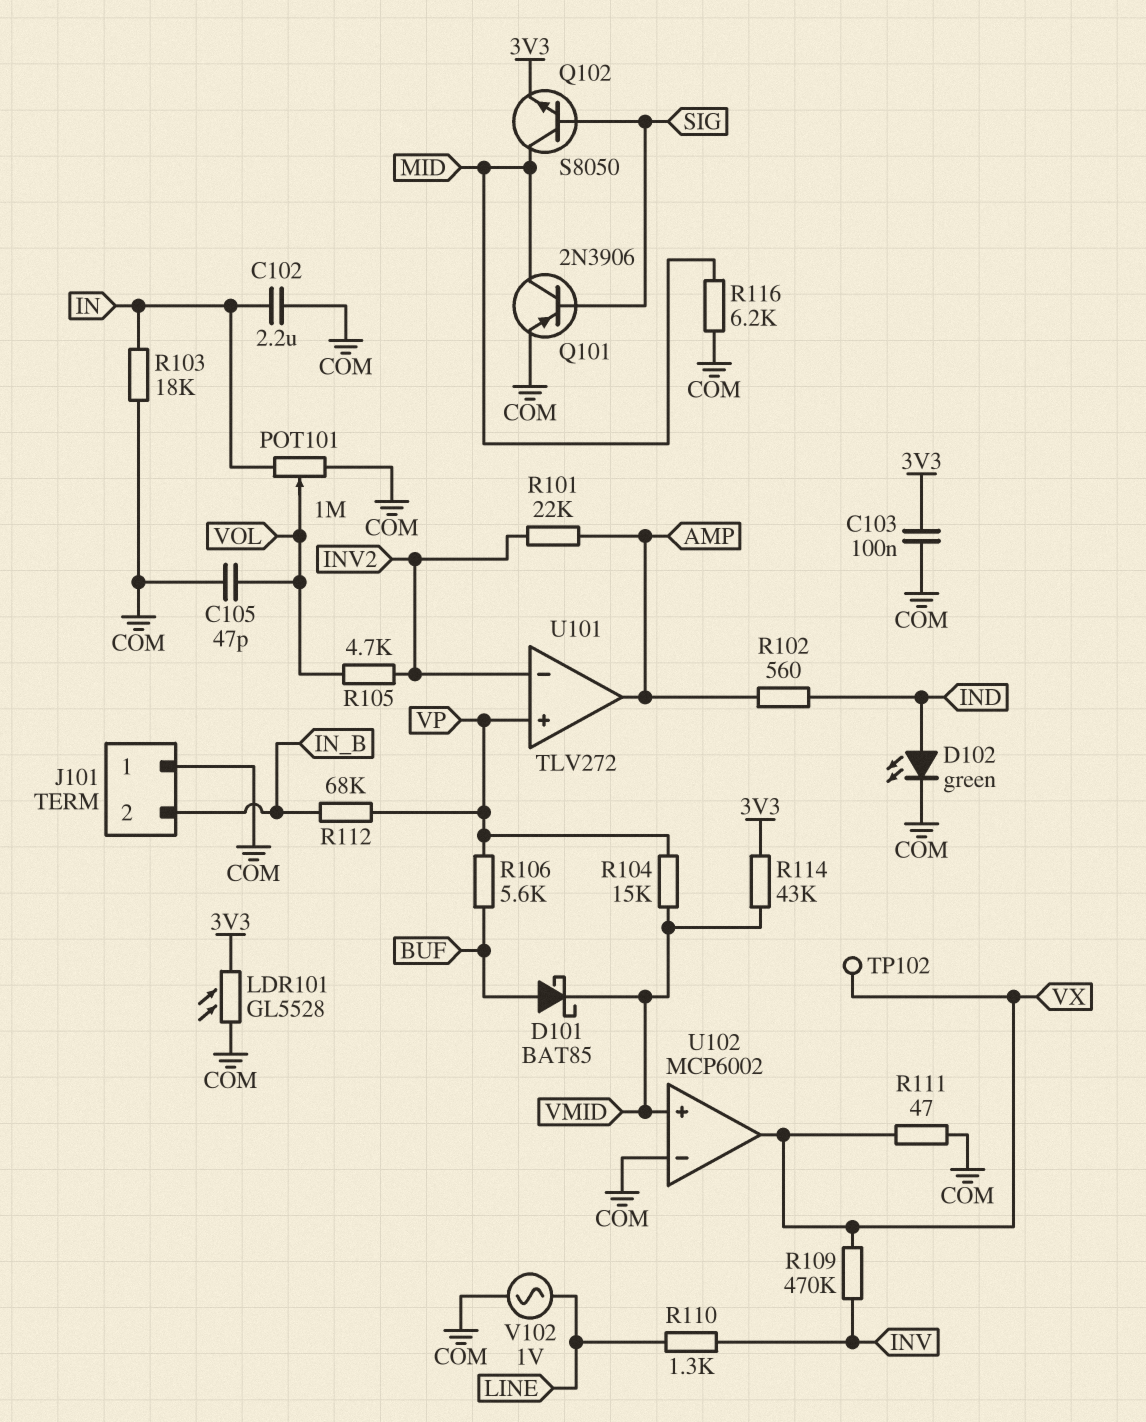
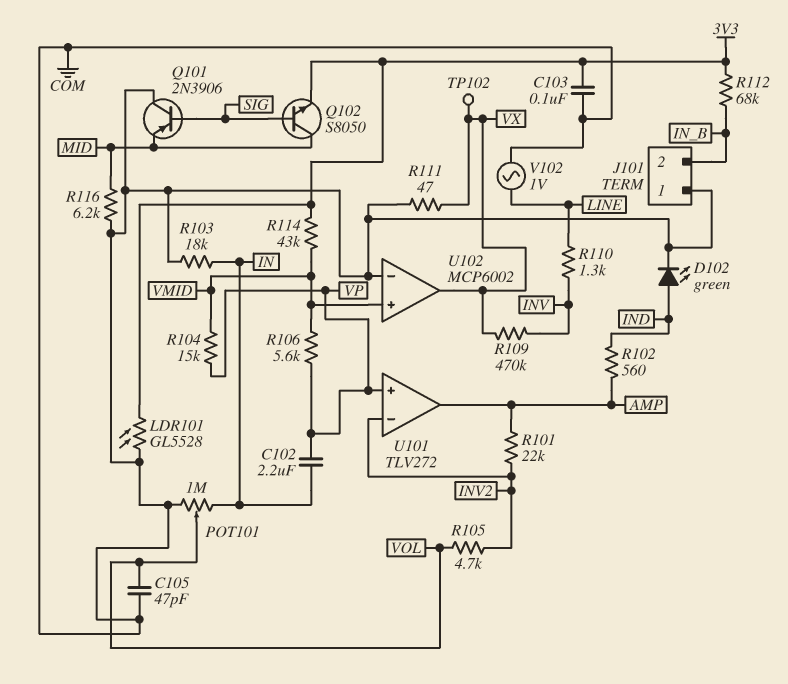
C102: 2.2uF (COM, IN) -> 2.2uF (IN, VP)
D101: schottky BAT85 (A BUF, K VMID) -> none
Q101: PNP 2N3906 (B SIG, C MID, E COM) -> PNP 2N3906 (B SIG, C COM, E MID)
R106: 5.6k (BUF, VP) -> 5.6k (VMID, VP)
R112: 68k (IN_B, VP) -> 68k (3V3, IN_B)

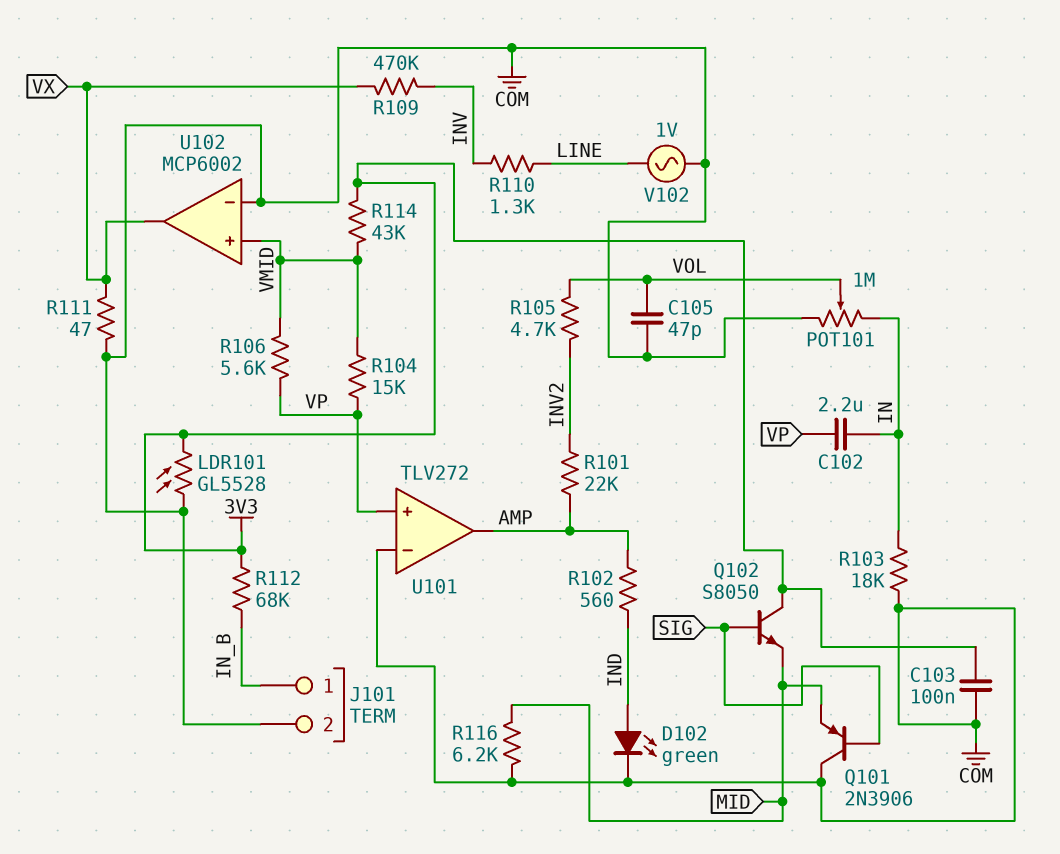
J101 pin 1: COM -> IN_B
J101 pin 2: IN_B -> COM
Q102: NPN S8050 (B SIG, C MID, E 3V3) -> NPN S8050 (B SIG, C 3V3, E MID)
TP102: test point (VX) -> none
U101 pin in-: INV2 -> COM

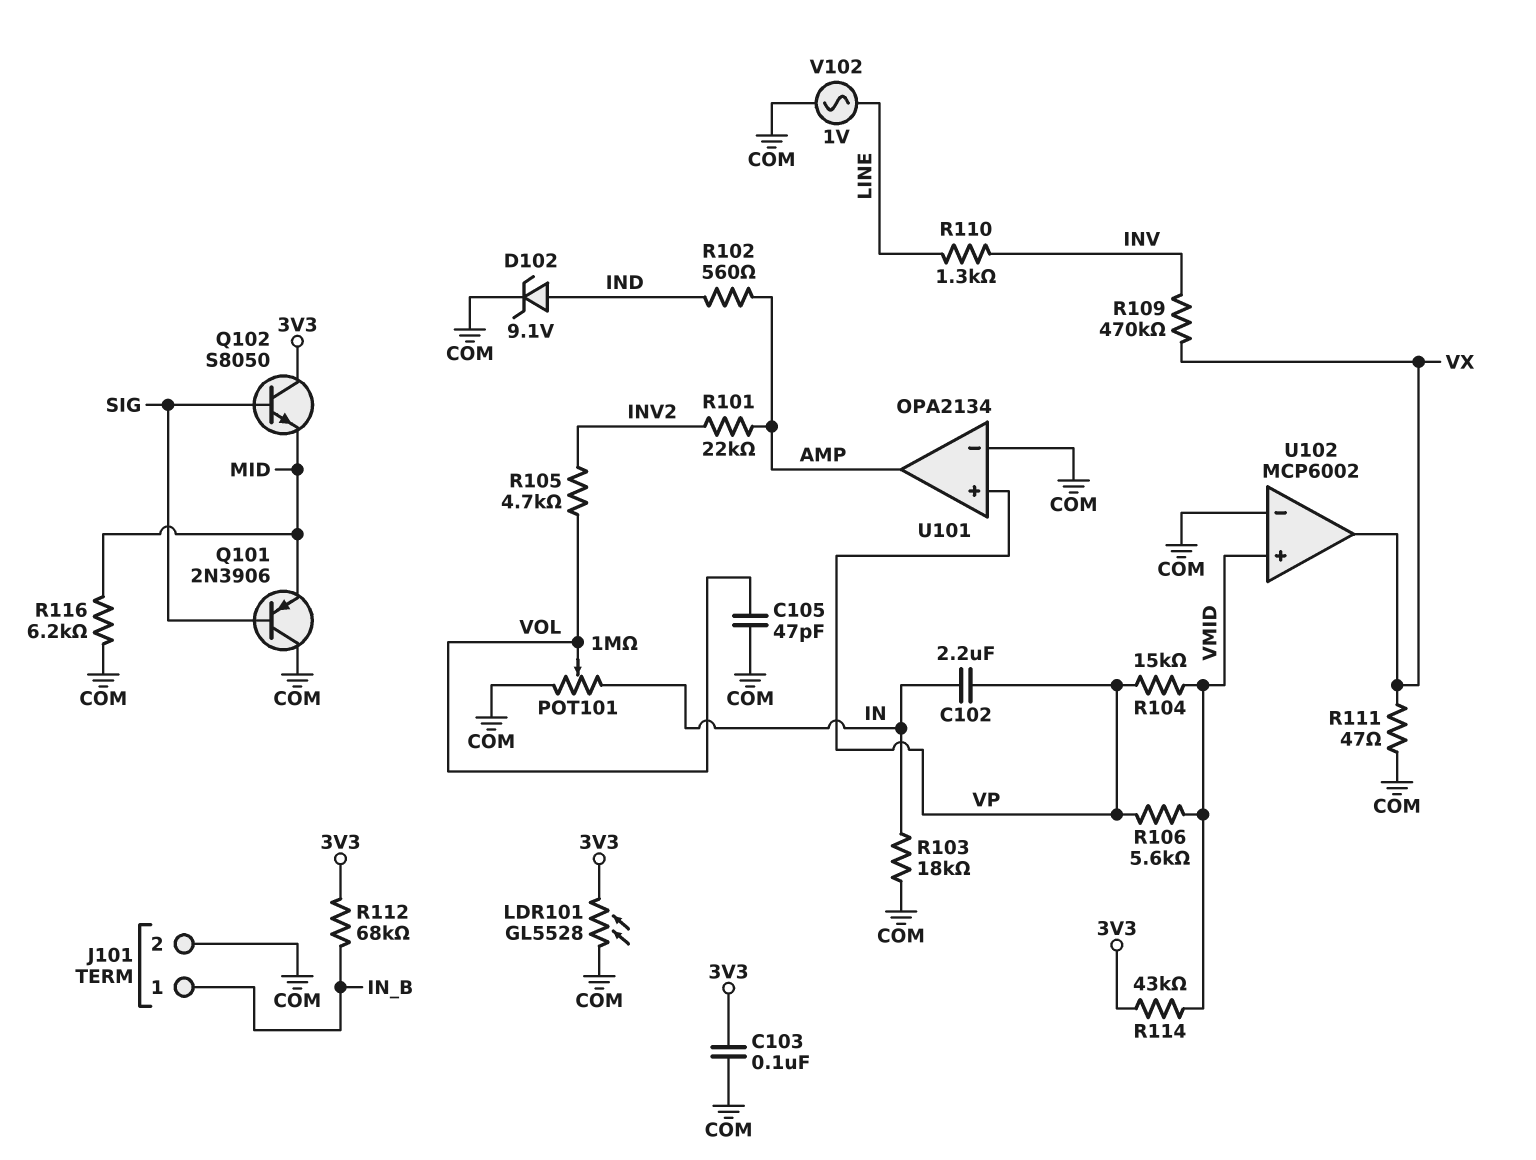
D102: LED green (A IND, K COM) -> zener 9.1V (A IND, K COM)
U101: TLV272 -> OPA2134

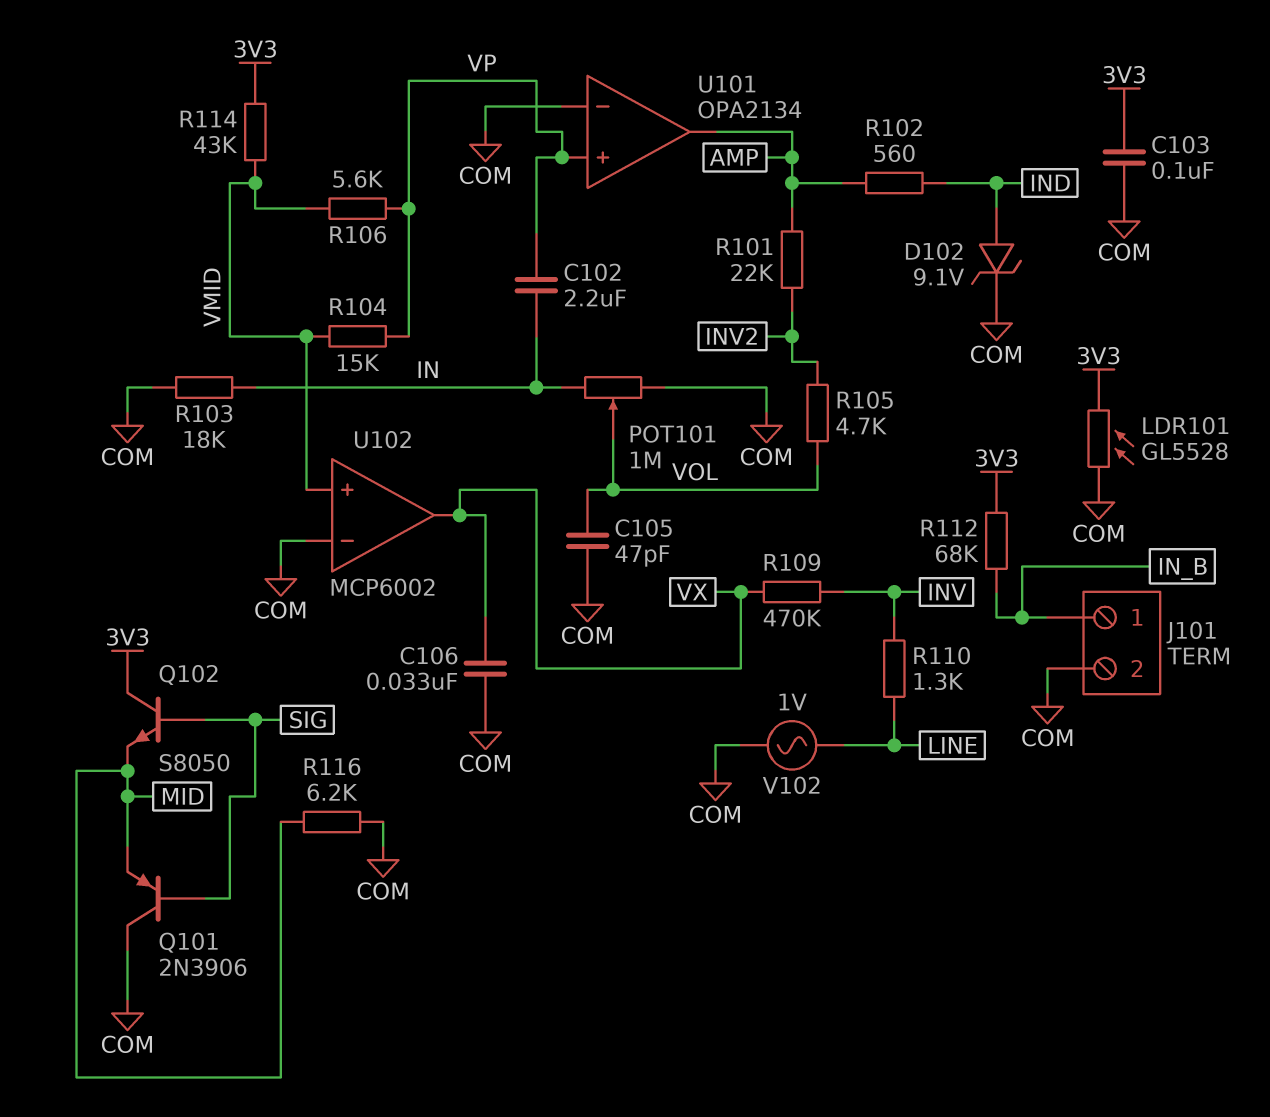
C106: none -> 33nF (COM, VX)
R111: 47 (COM, VX) -> none

